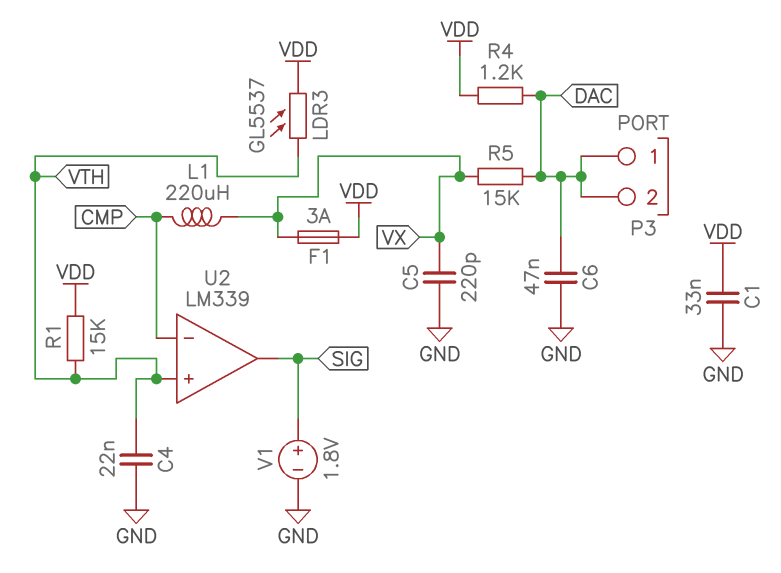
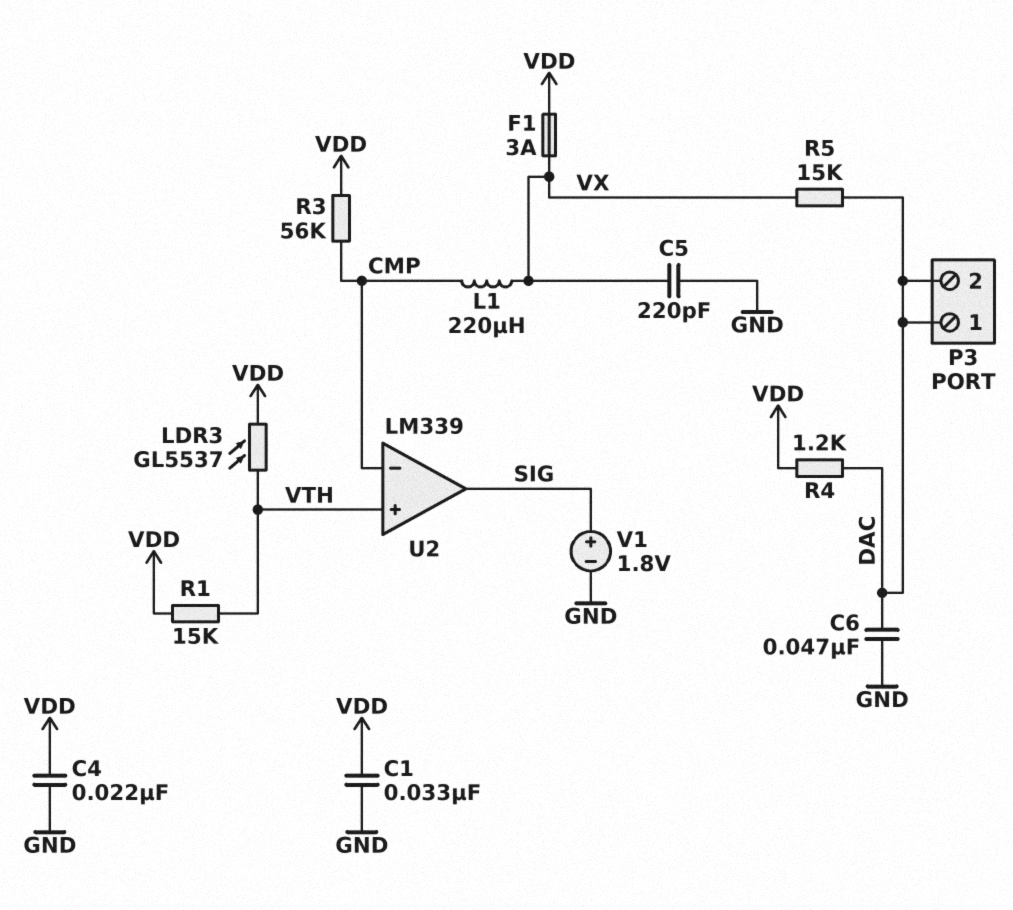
C4: 22nF (GND, VTH) -> 22nF (GND, VDD)
R3: none -> 56k (CMP, VDD)

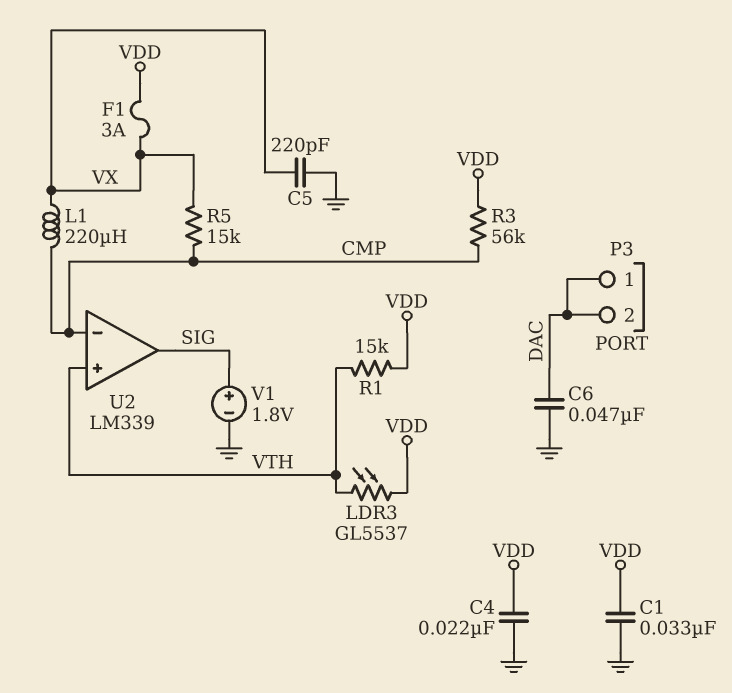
R4: 1.2k (DAC, VDD) -> none
R5: 15k (DAC, VX) -> 15k (CMP, VX)

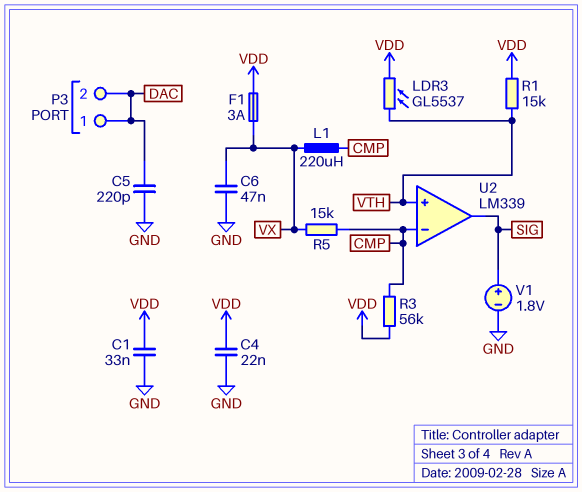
C5: 220pF (GND, VX) -> 220pF (DAC, GND)
C6: 47nF (DAC, GND) -> 47nF (GND, VX)

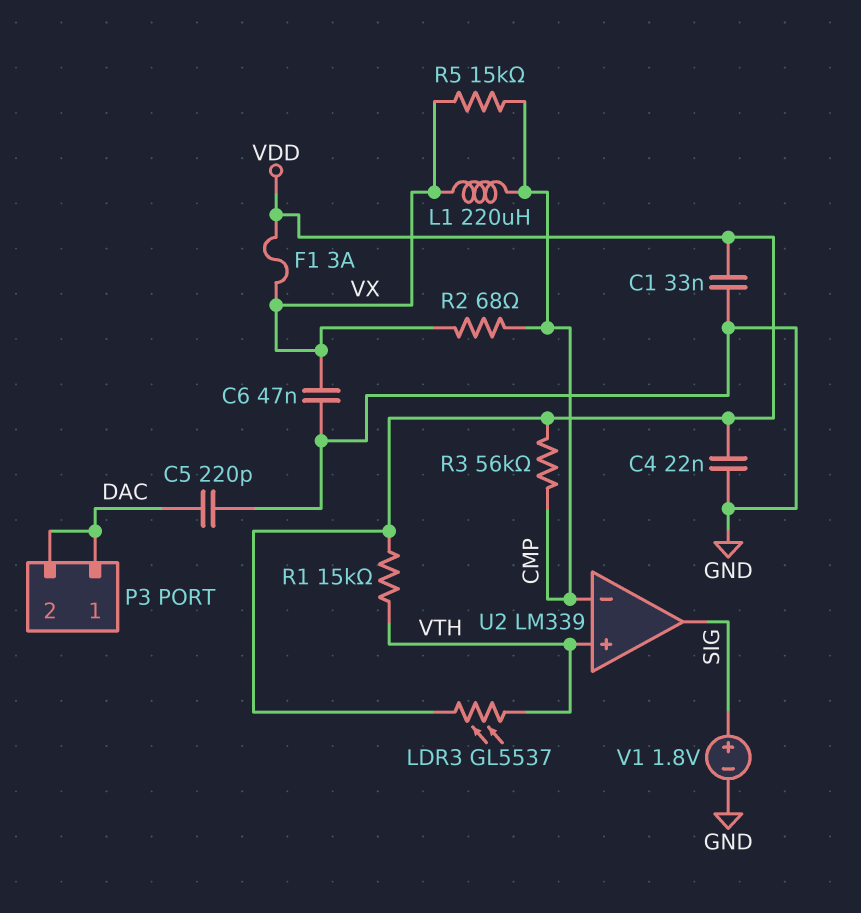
R2: none -> 68 (CMP, VX)

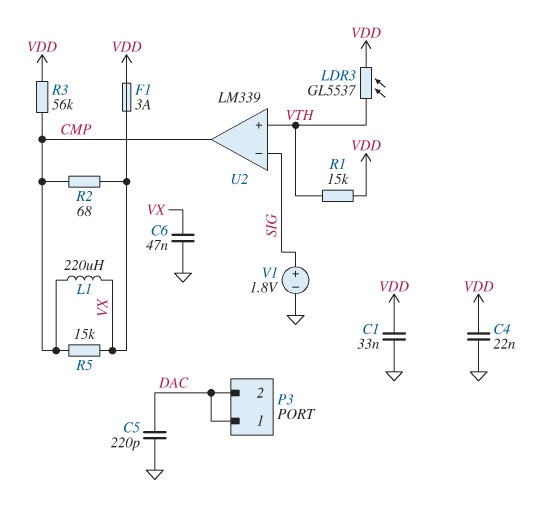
U2 pin in-: CMP -> SIG
U2 pin out: SIG -> CMP

